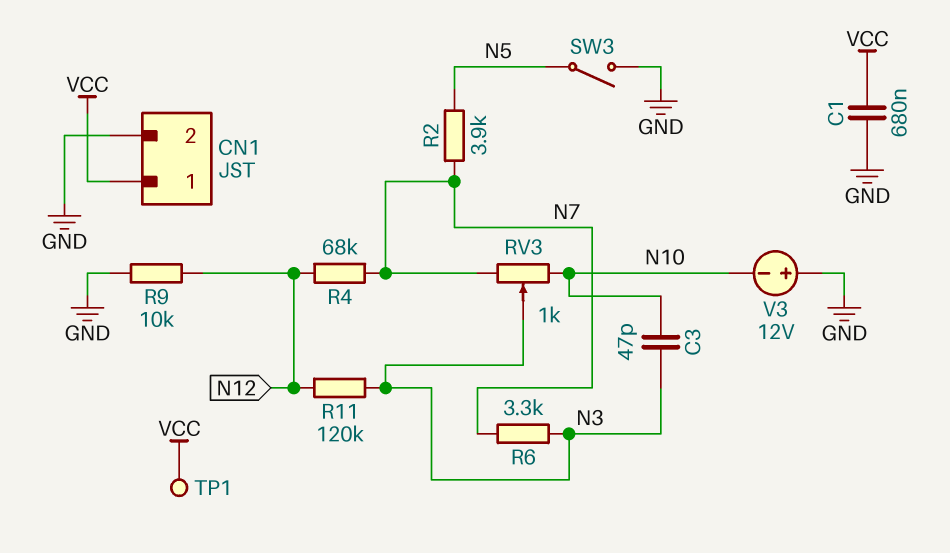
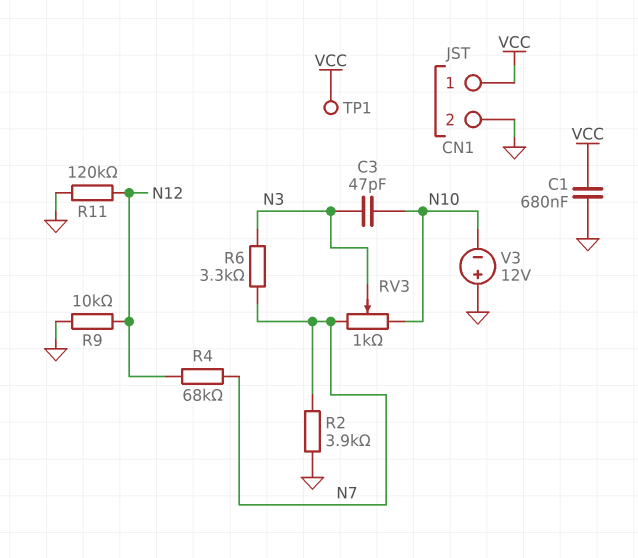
R2: 3.9k (N5, N7) -> 3.9k (GND, N7)
R11: 120k (N3, N12) -> 120k (GND, N12)
SW3: switch (GND, N5) -> none

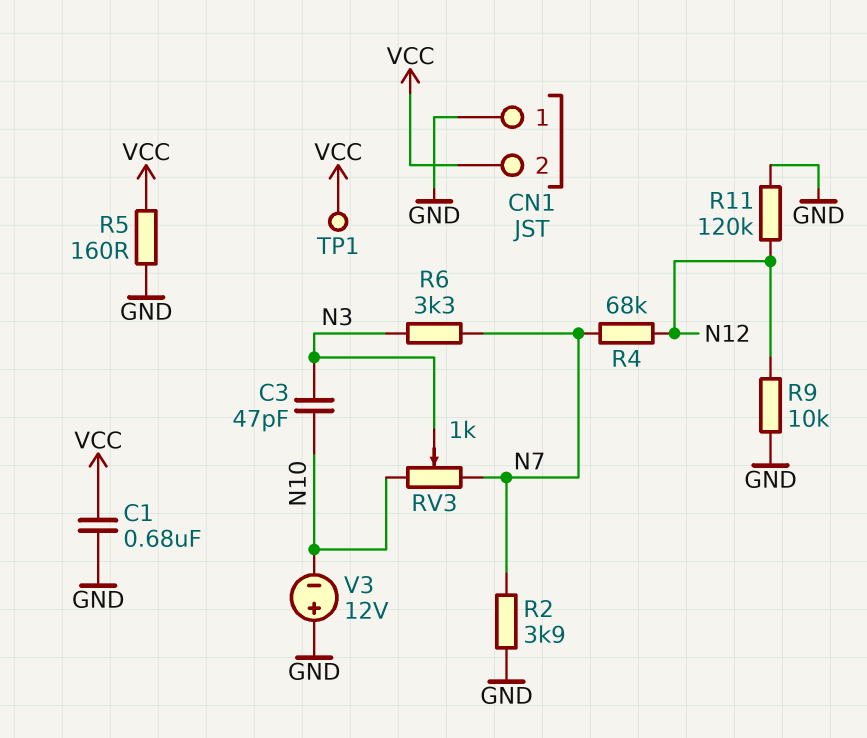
CN1 pin 1: VCC -> GND
CN1 pin 2: GND -> VCC
R5: none -> 160 (GND, VCC)

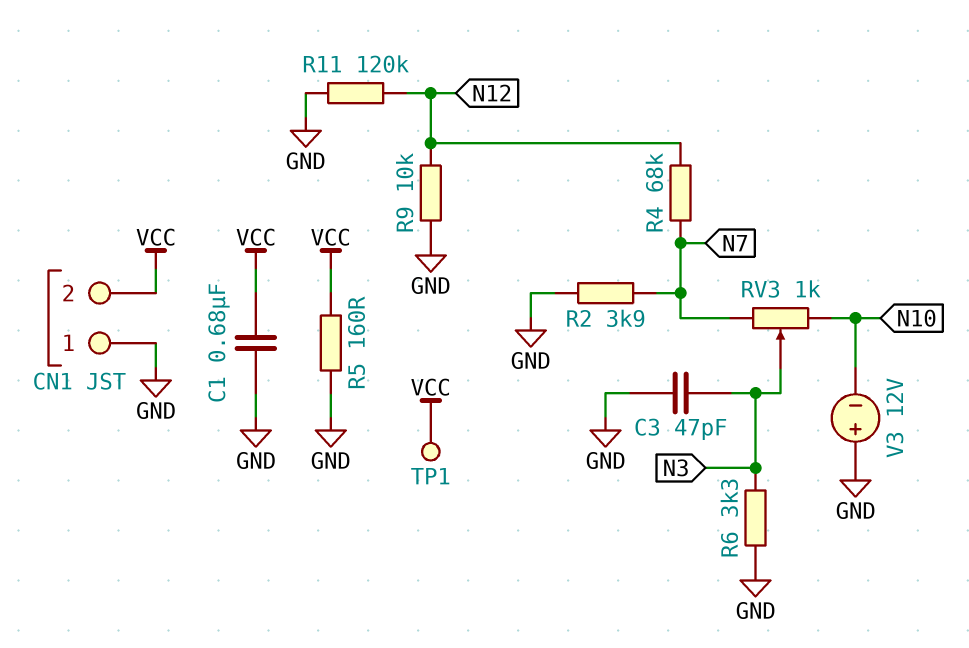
C3: 47pF (N3, N10) -> 47pF (GND, N3)
R6: 3.3k (N3, N7) -> 3.3k (GND, N3)

